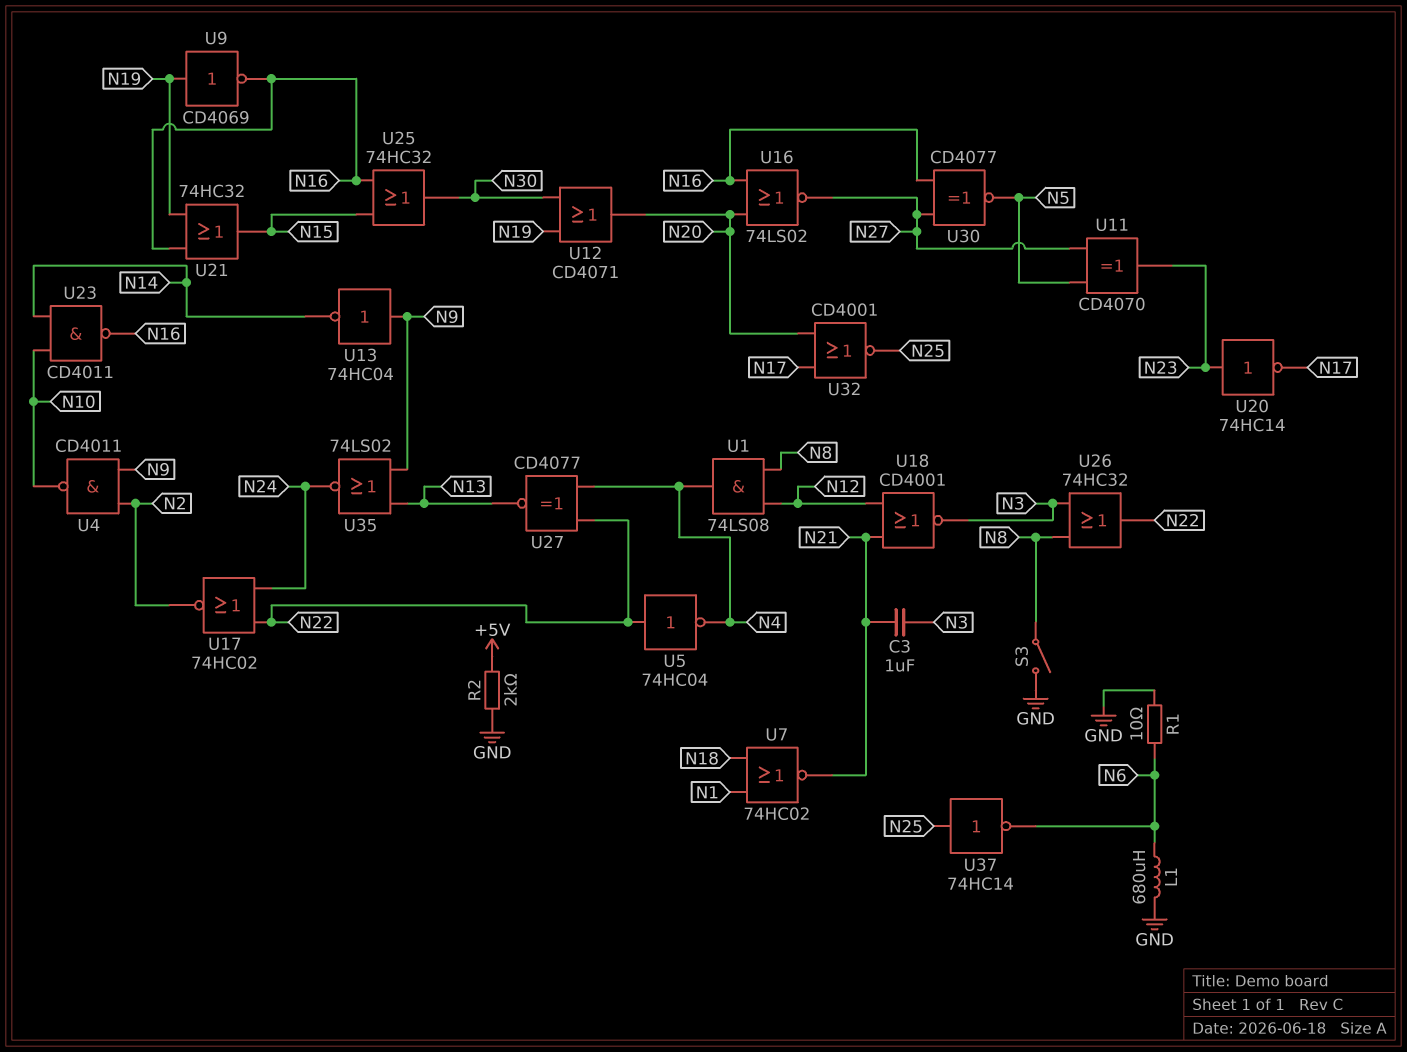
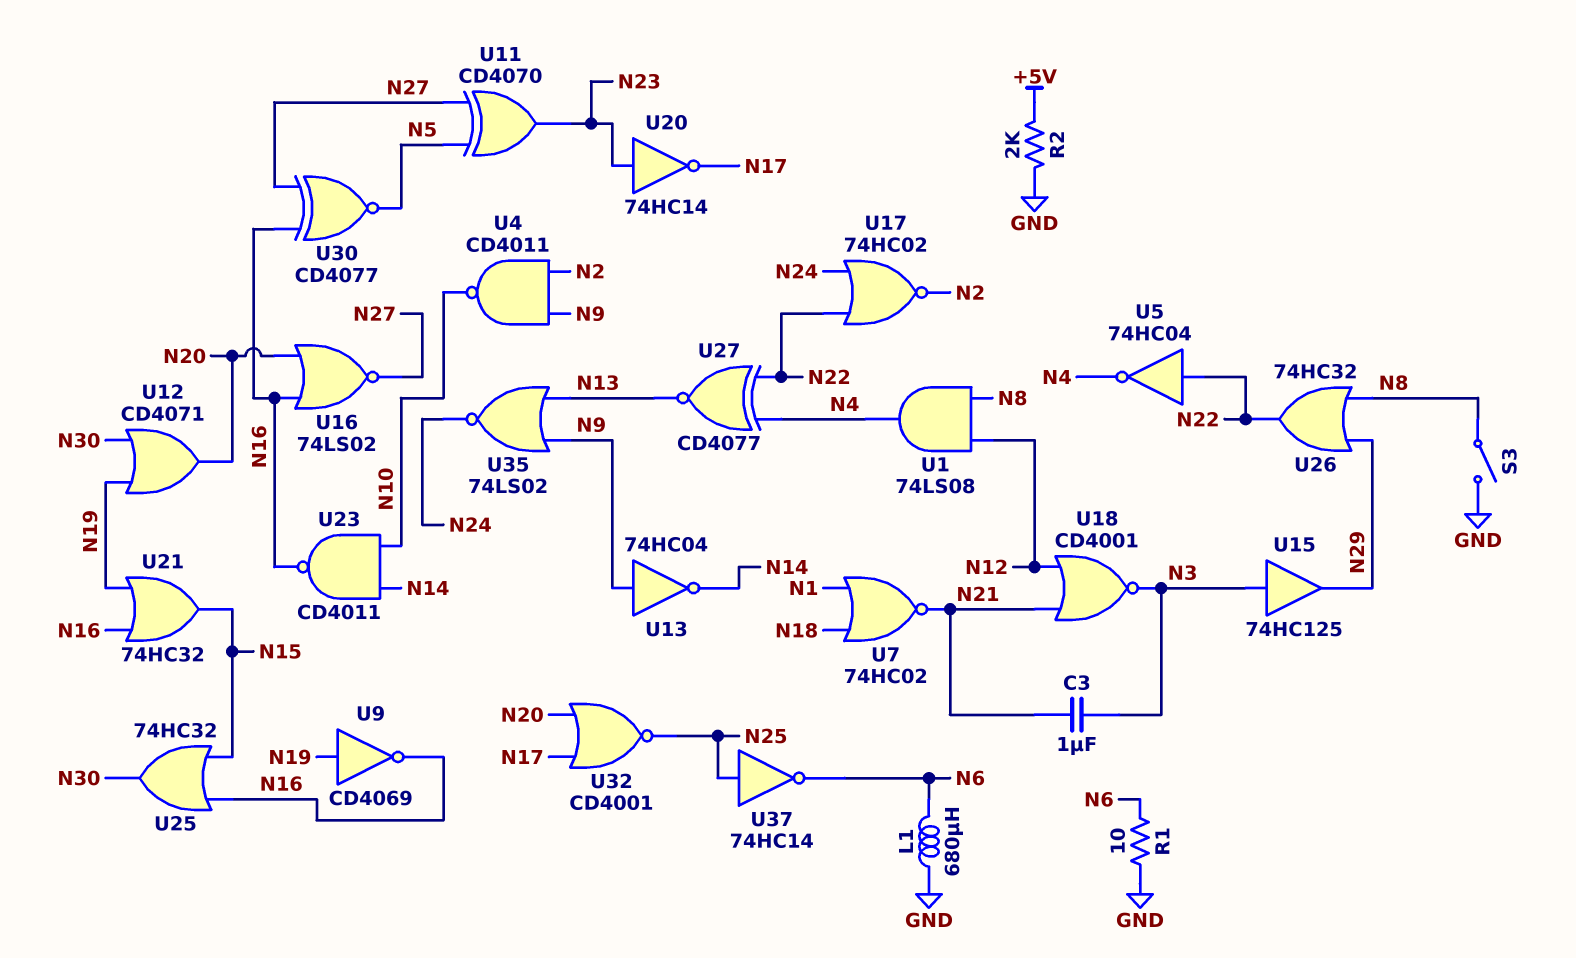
U15: none -> buffer 74HC125 (in N3, out N29)
U26: OR 74HC32 (in N3, in N8, out N22) -> OR 74HC32 (in N8, in N29, out N22)

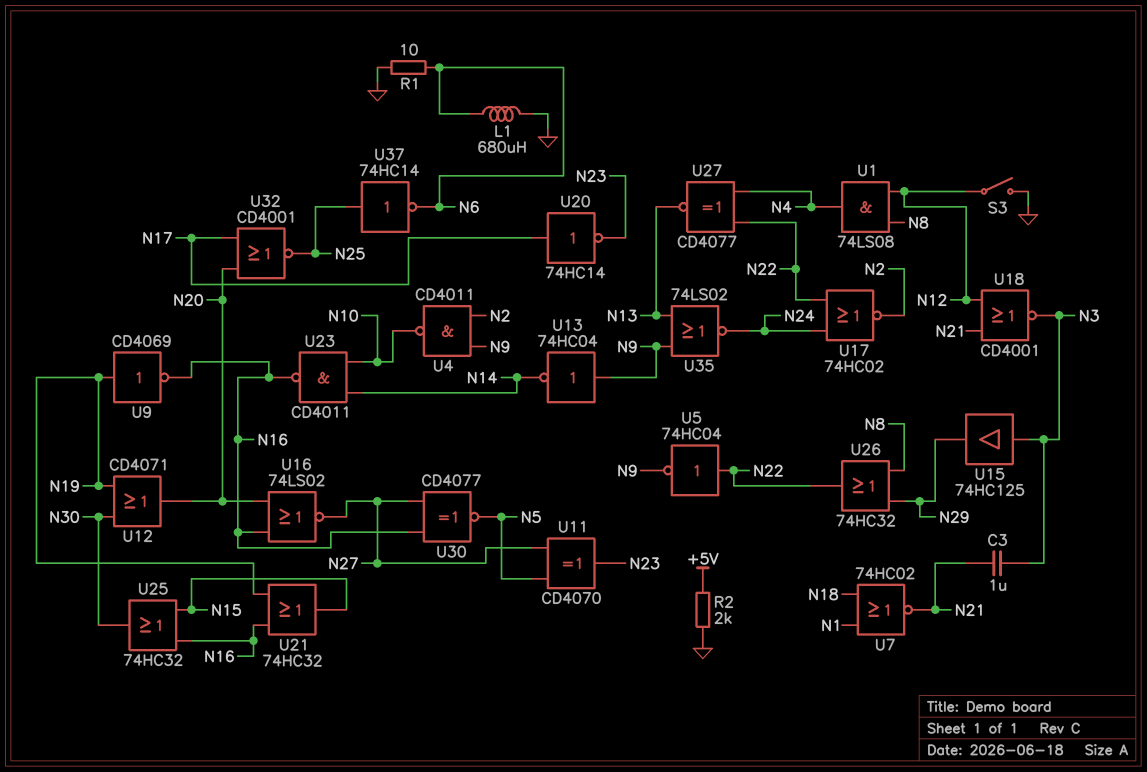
S3: switch (GND, N8) -> switch (GND, N12)
U5: NOT 74HC04 (in N22, out N4) -> NOT 74HC04 (in N22, out N9)
U20: NOT 74HC14 (in N23, out N17) -> NOT 74HC14 (in N17, out N23)

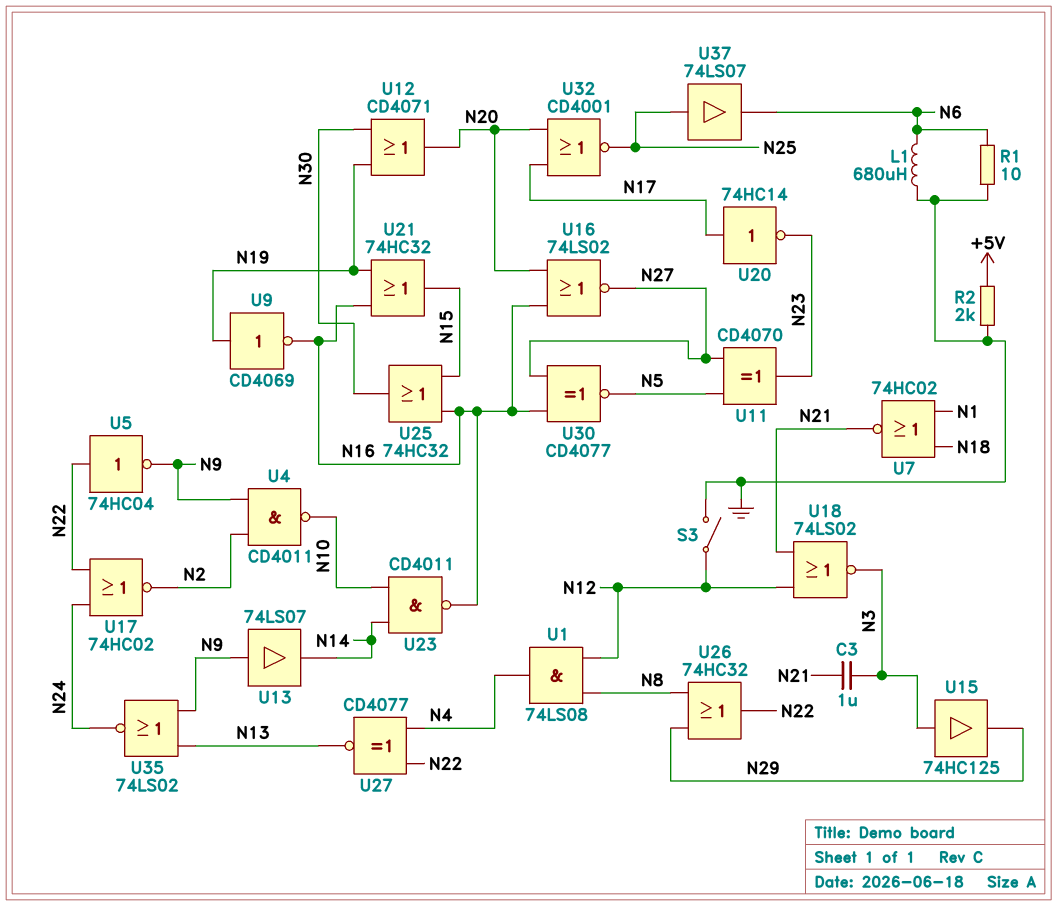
U13: NOT 74HC04 (in N9, out N14) -> buffer 74LS07 (in N9, out N14)
U18: NOR CD4001 (in N12, in N21, out N3) -> NOR 74LS02 (in N12, in N21, out N3)
U37: NOT 74HC14 (in N25, out N6) -> buffer 74LS07 (in N25, out N6)

